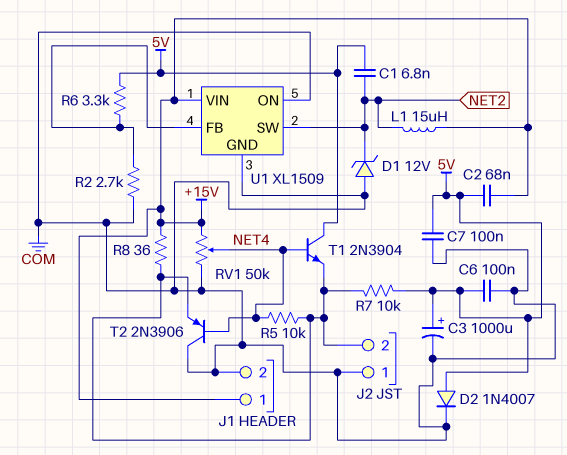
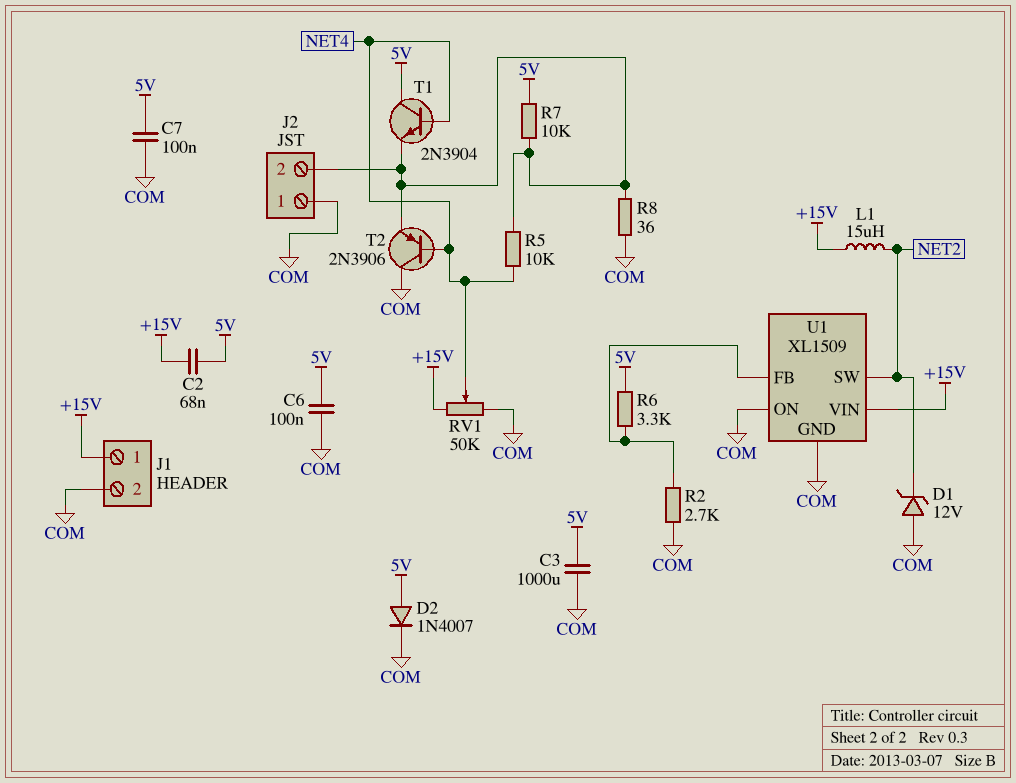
C1: 6.8nF (5V, NET2) -> none
C3: 1000uF (plus 5V, minus COM) -> 1000uF (5V, COM)
R8: 36 (+15V, J2/2) -> 36 (COM, J2/2)

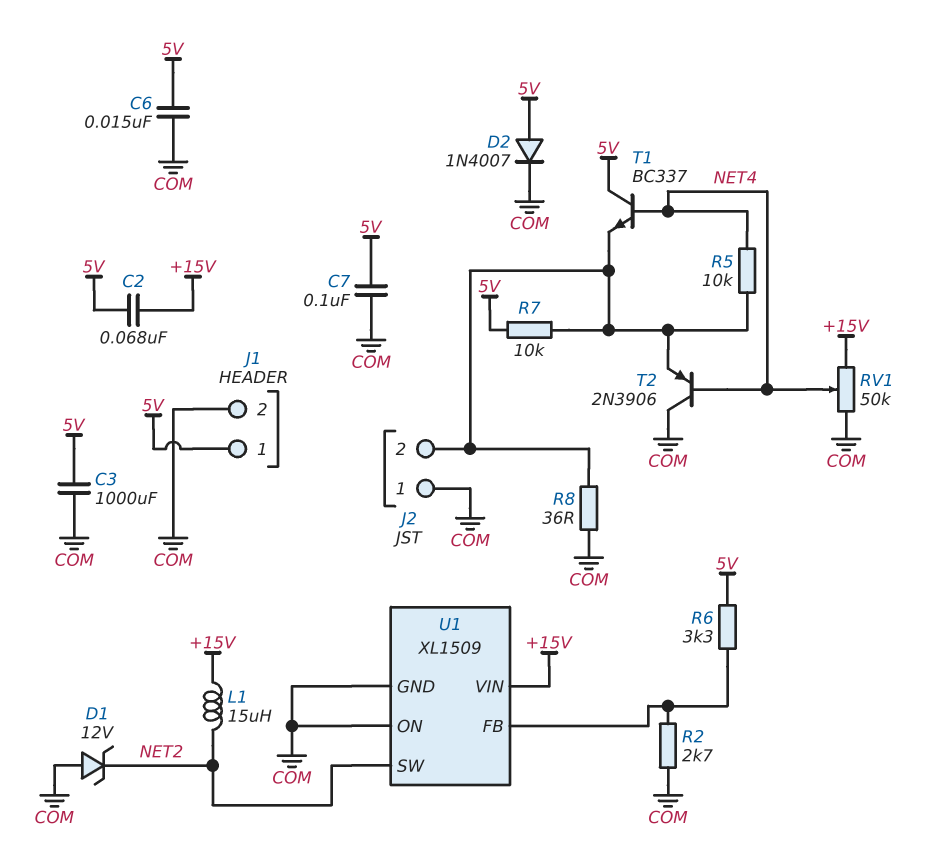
C6: 100nF (5V, COM) -> 15nF (5V, COM)
J1 pin 1: +15V -> 5V
T1: NPN 2N3904 (B NET4, C 5V, E J2/2) -> NPN BC337 (B NET4, C 5V, E J2/2)

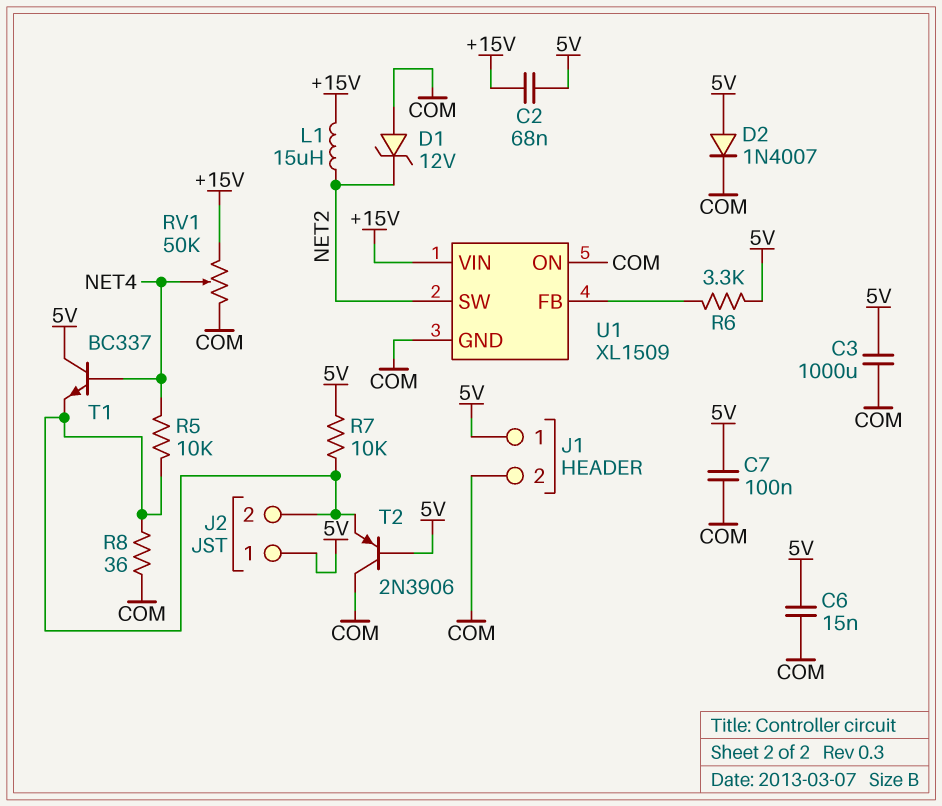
J2 pin 1: COM -> 5V
R2: 2.7k (COM, U1/FB) -> none
T2: PNP 2N3906 (B NET4, C COM, E J2/2) -> PNP 2N3906 (B 5V, C COM, E J2/2)

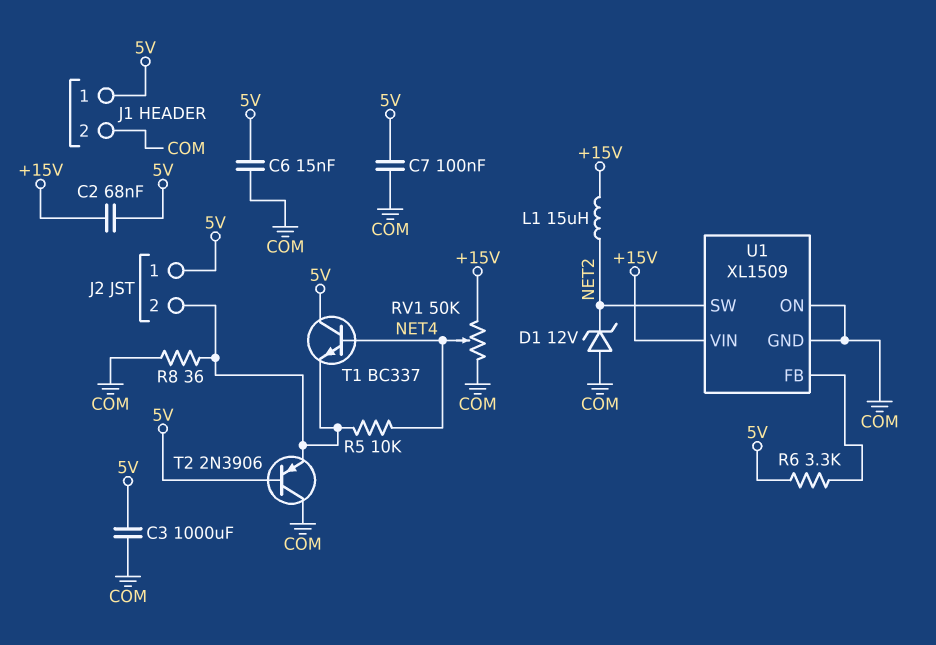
D2: diode 1N4007 (A 5V, K COM) -> none
R7: 10k (5V, J2/2) -> none

